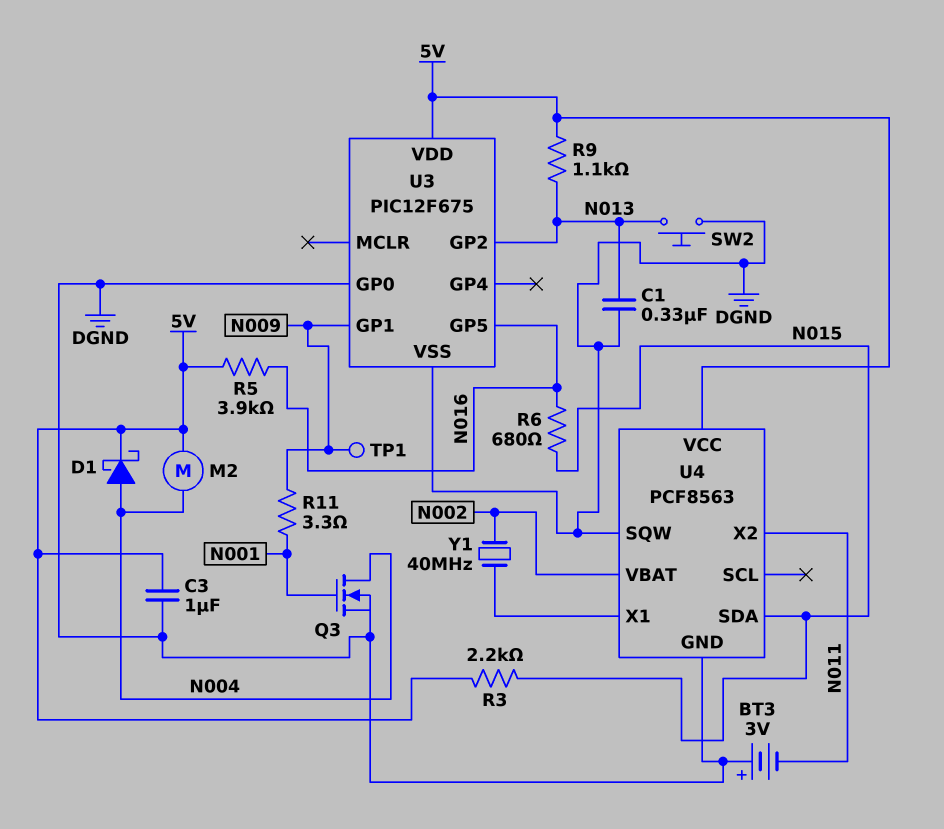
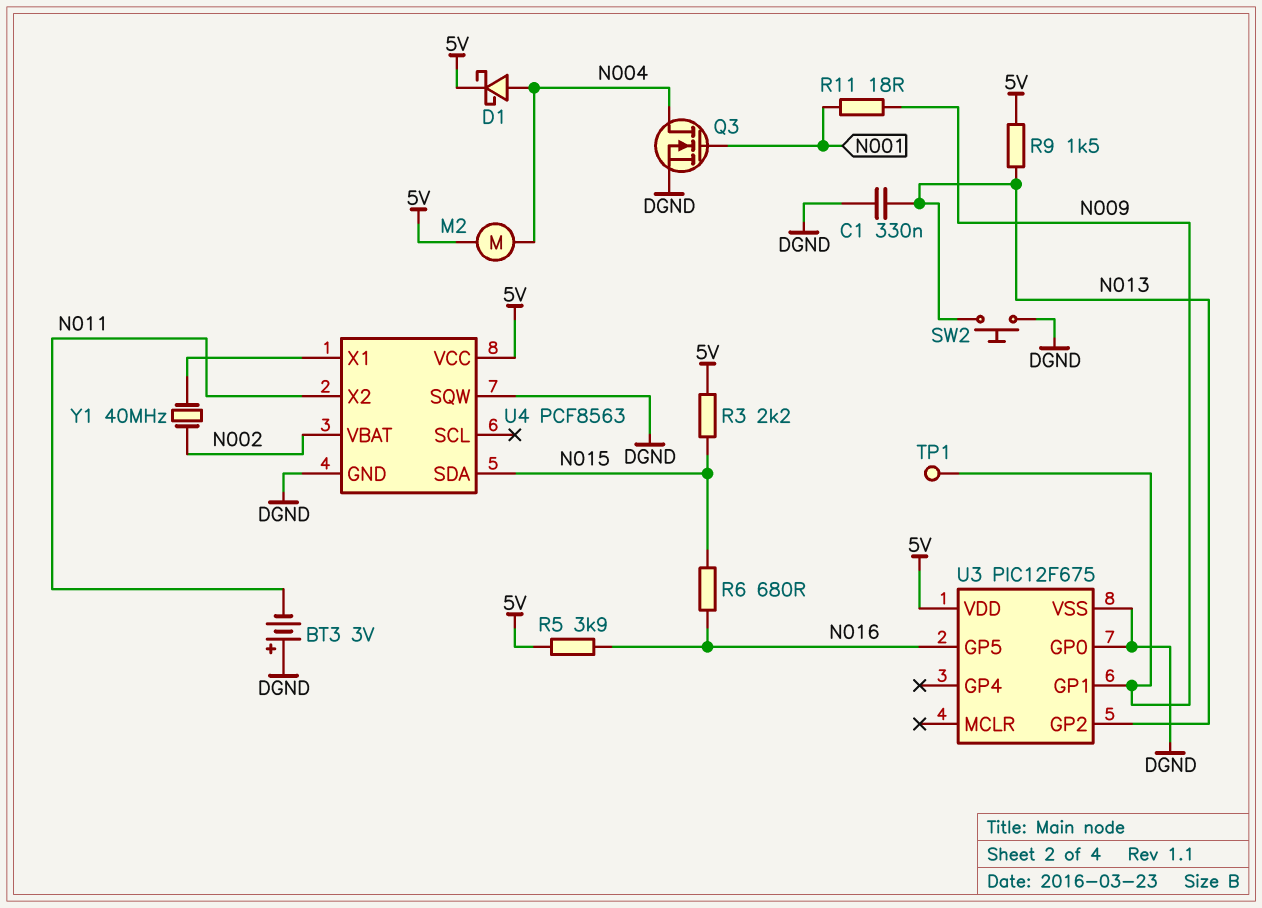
C3: 1uF (5V, DGND) -> none
R9: 1.1k (5V, N013) -> 1.5k (5V, N013)
R11: 3.3 (N001, N009) -> 18 (N001, N009)

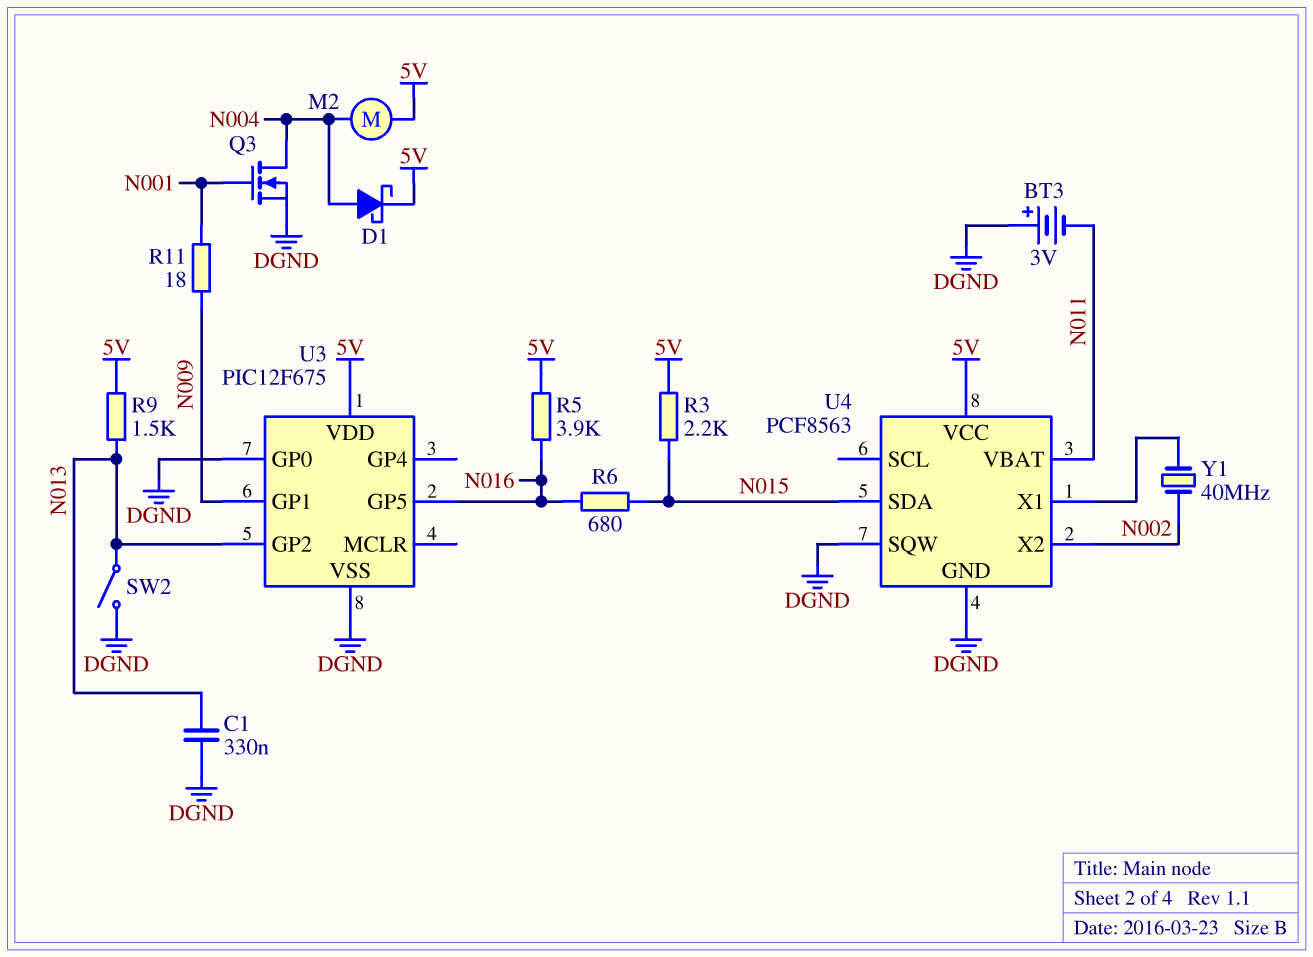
SW2: button (DGND, N013) -> switch (DGND, N013)
TP1: test point (N009) -> none
U4 pin VBAT: N002 -> N011
U4 pin X2: N011 -> N002

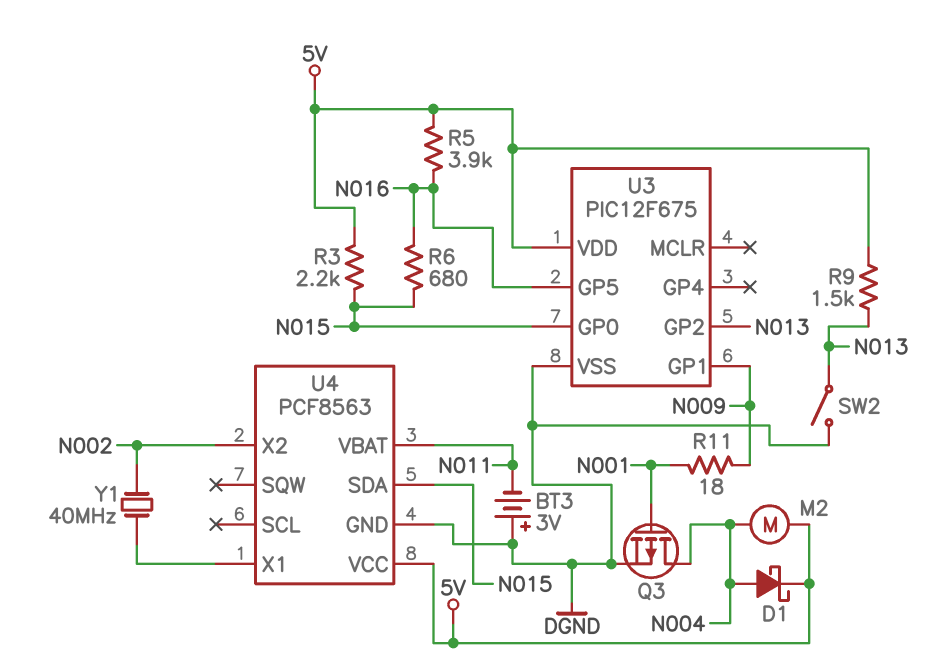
C1: 330nF (DGND, N013) -> none
Q3: NMOS (G N001, D N004, S DGND) -> PMOS (G N001, D N004, S DGND)
U3 pin GP0: DGND -> N015
U4 pin SQW: DGND -> none

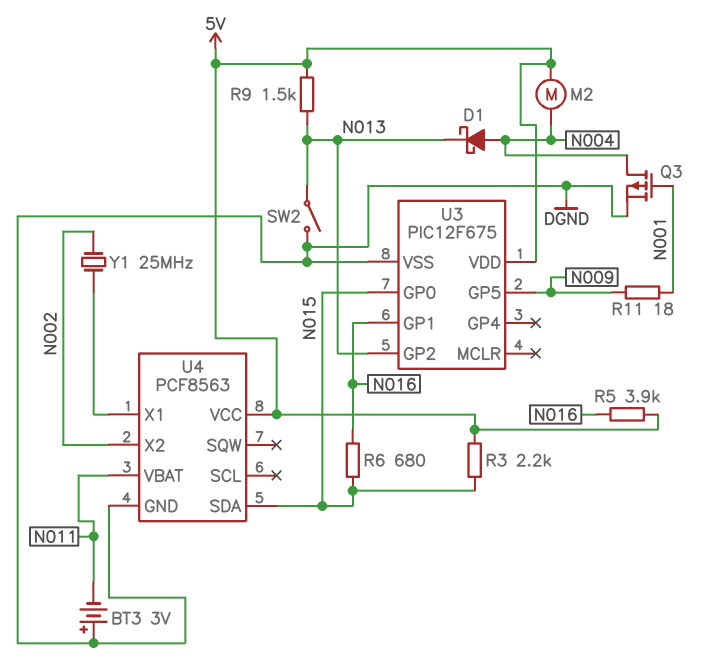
D1: schottky (A N004, K 5V) -> schottky (A N004, K N013)
U3 pin GP1: N009 -> N016
U3 pin GP5: N016 -> N009
Y1: 40MHz (N002, U4/X1) -> 25MHz (N002, U4/X1)

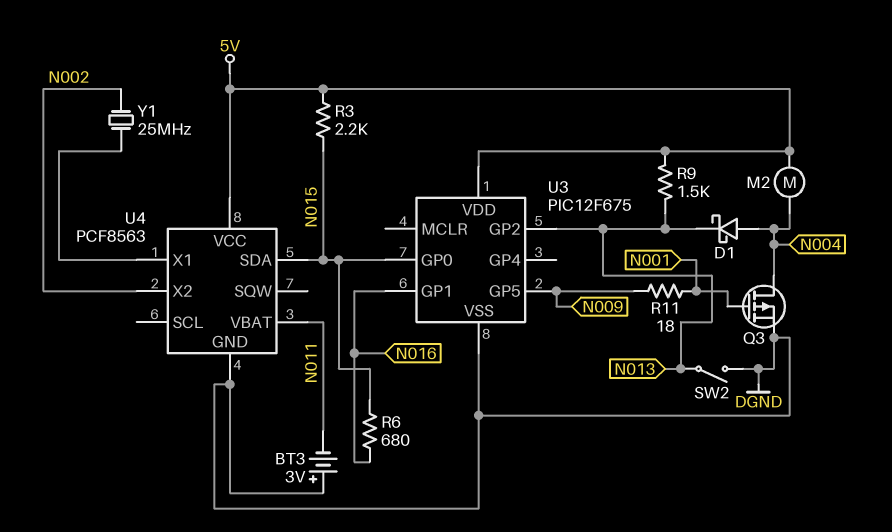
R5: 3.9k (5V, N016) -> none

